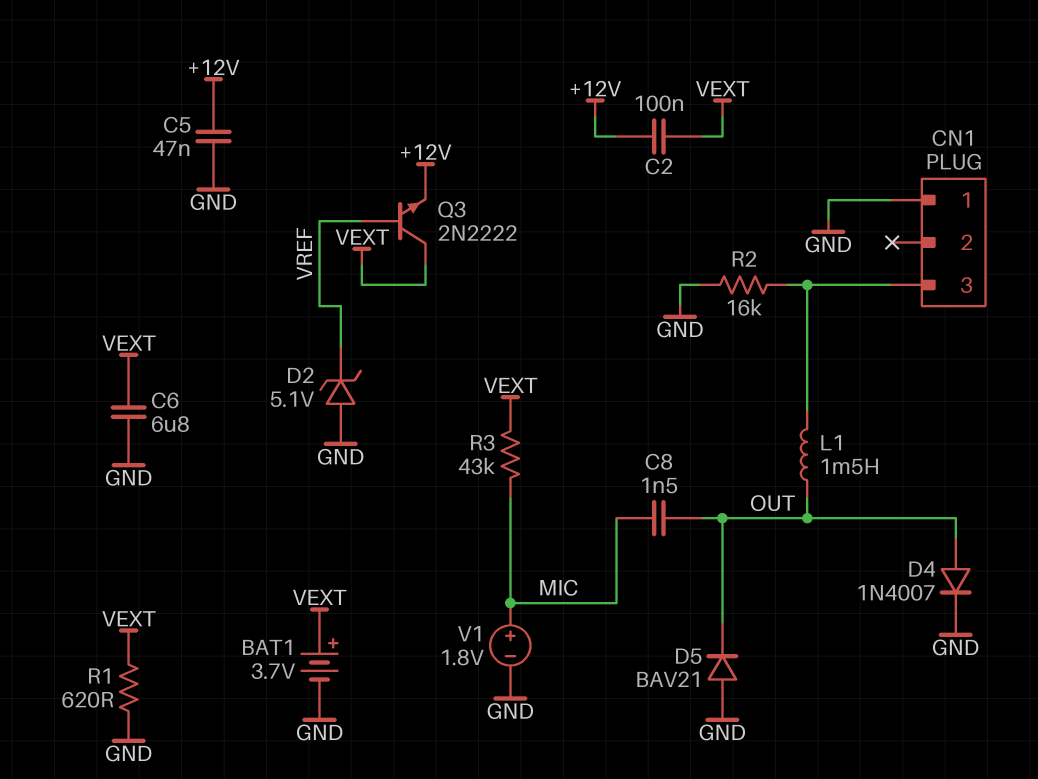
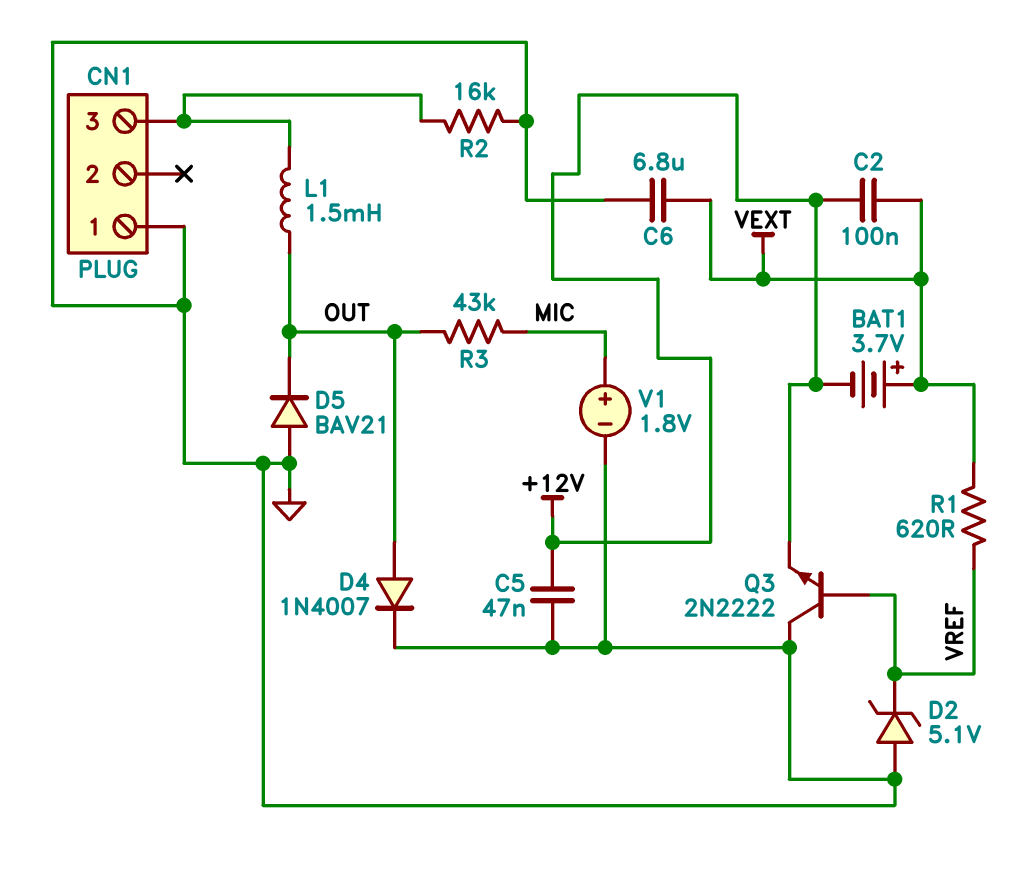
BAT1: 3.7V (plus VEXT, minus GND) -> 3.7V (plus VEXT, minus +12V)
C8: 1.5nF (MIC, OUT) -> none
Q3: NPN 2N2222 (B VREF, C VEXT, E +12V) -> NPN 2N2222 (B VREF, C GND, E +12V)
R1: 620 (GND, VEXT) -> 620 (VEXT, VREF)
R3: 43k (MIC, VEXT) -> 43k (MIC, OUT)

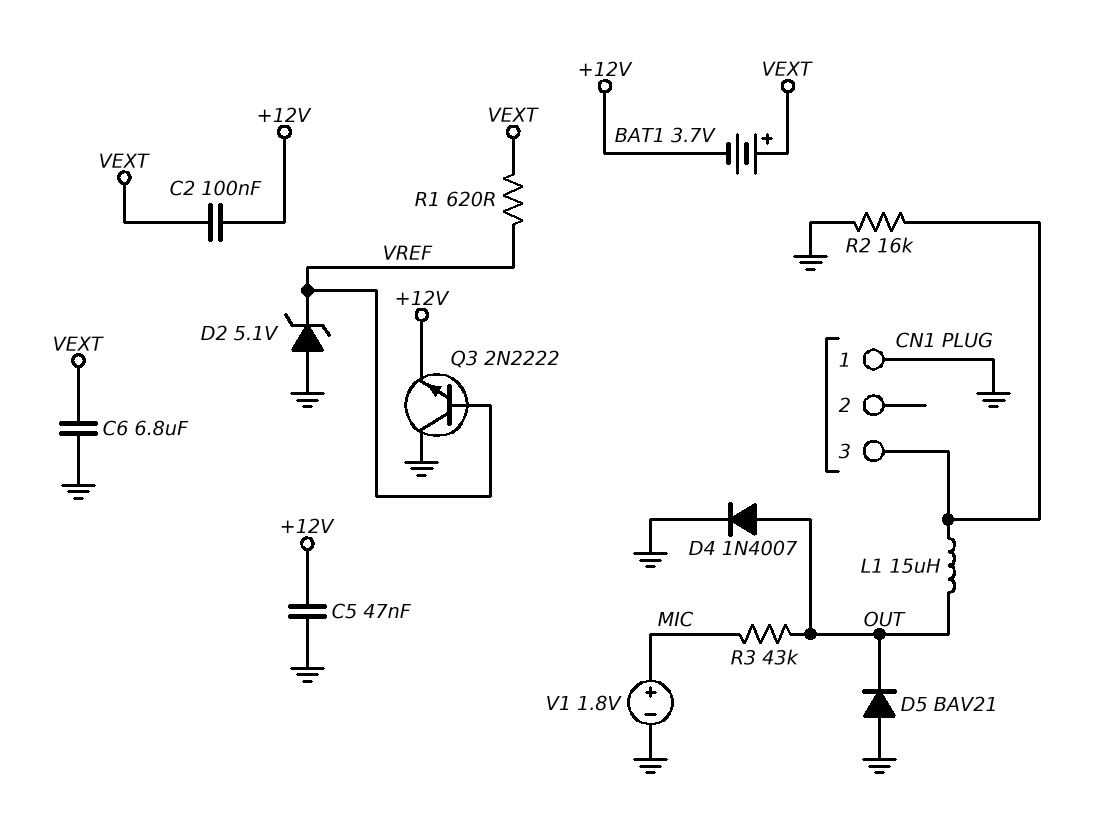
L1: 1.5mH (CN1/3, OUT) -> 15uH (CN1/3, OUT)

